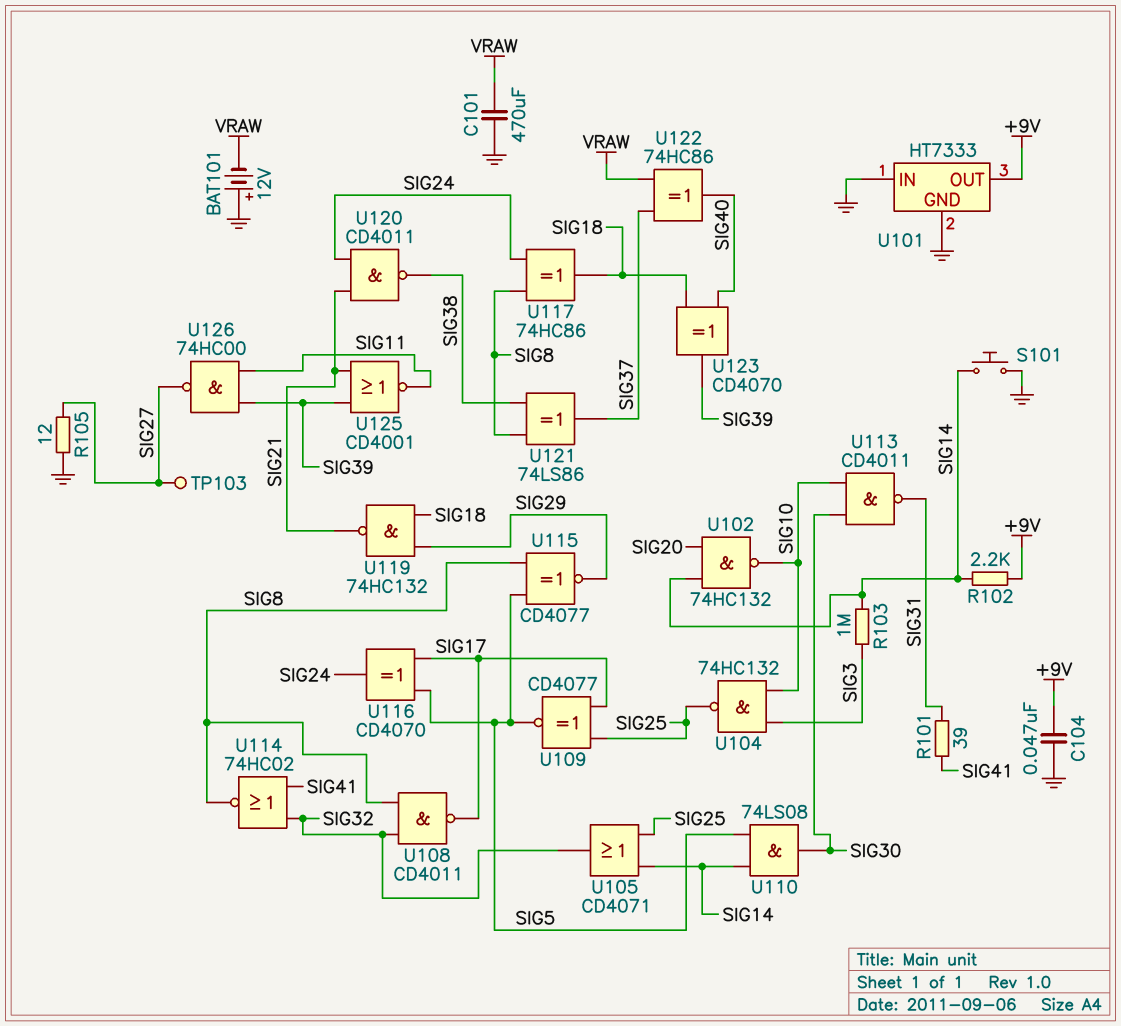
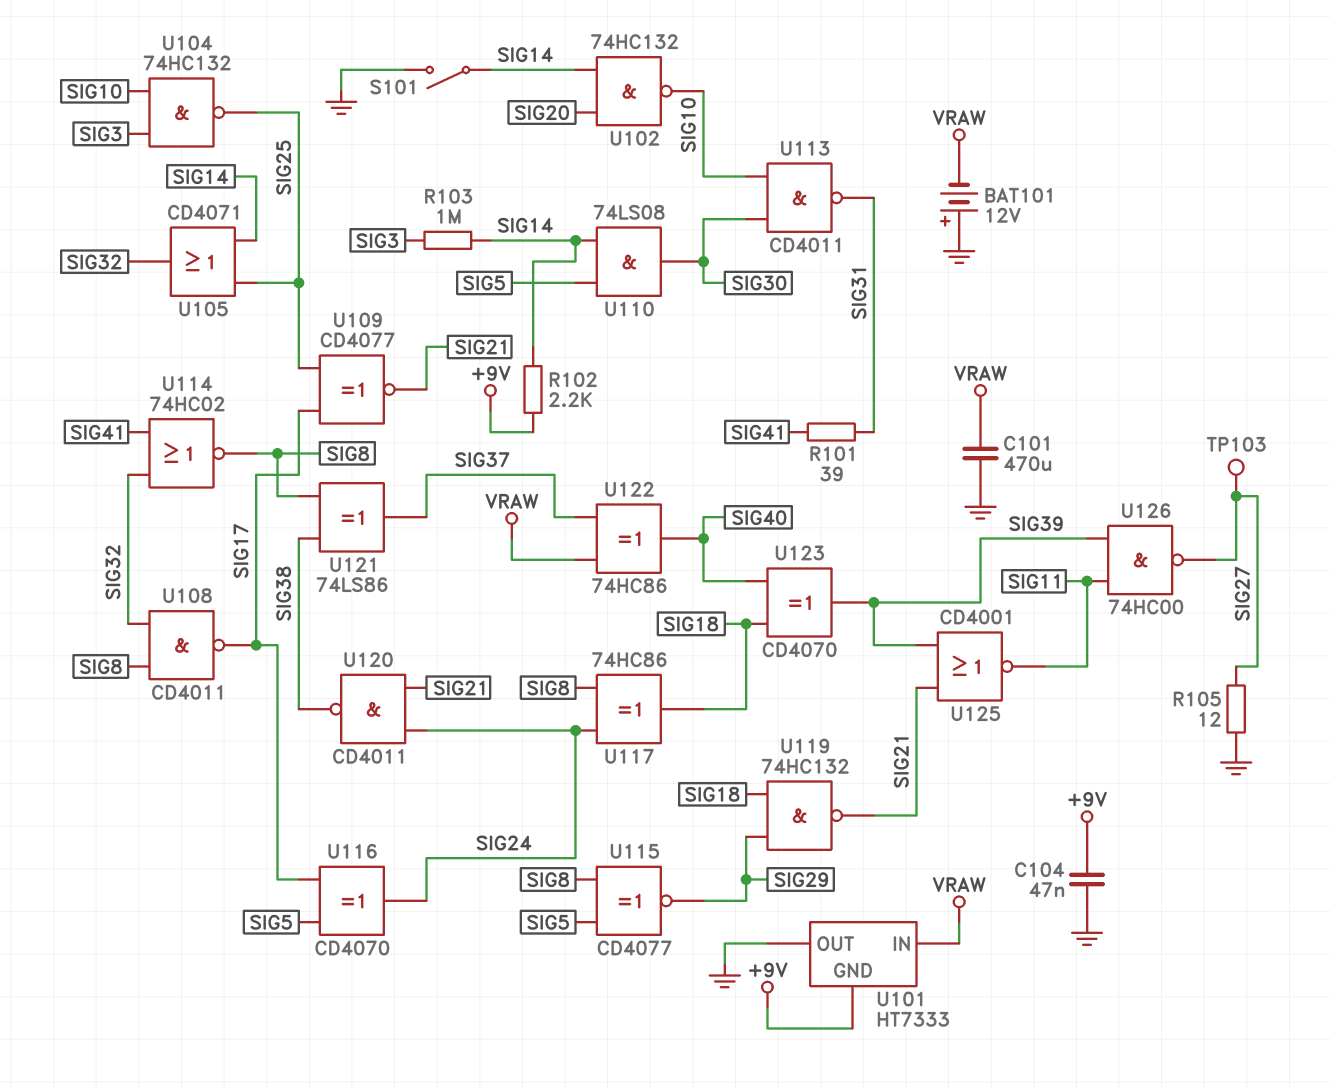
S101: button (GND, SIG14) -> switch (GND, SIG14)
U101 pin GND: GND -> +9V
U101 pin IN: GND -> VRAW
U101 pin OUT: +9V -> GND
U109: XNOR CD4077 (in SIG17, in SIG25, out SIG5) -> XNOR CD4077 (in SIG17, in SIG25, out SIG21)

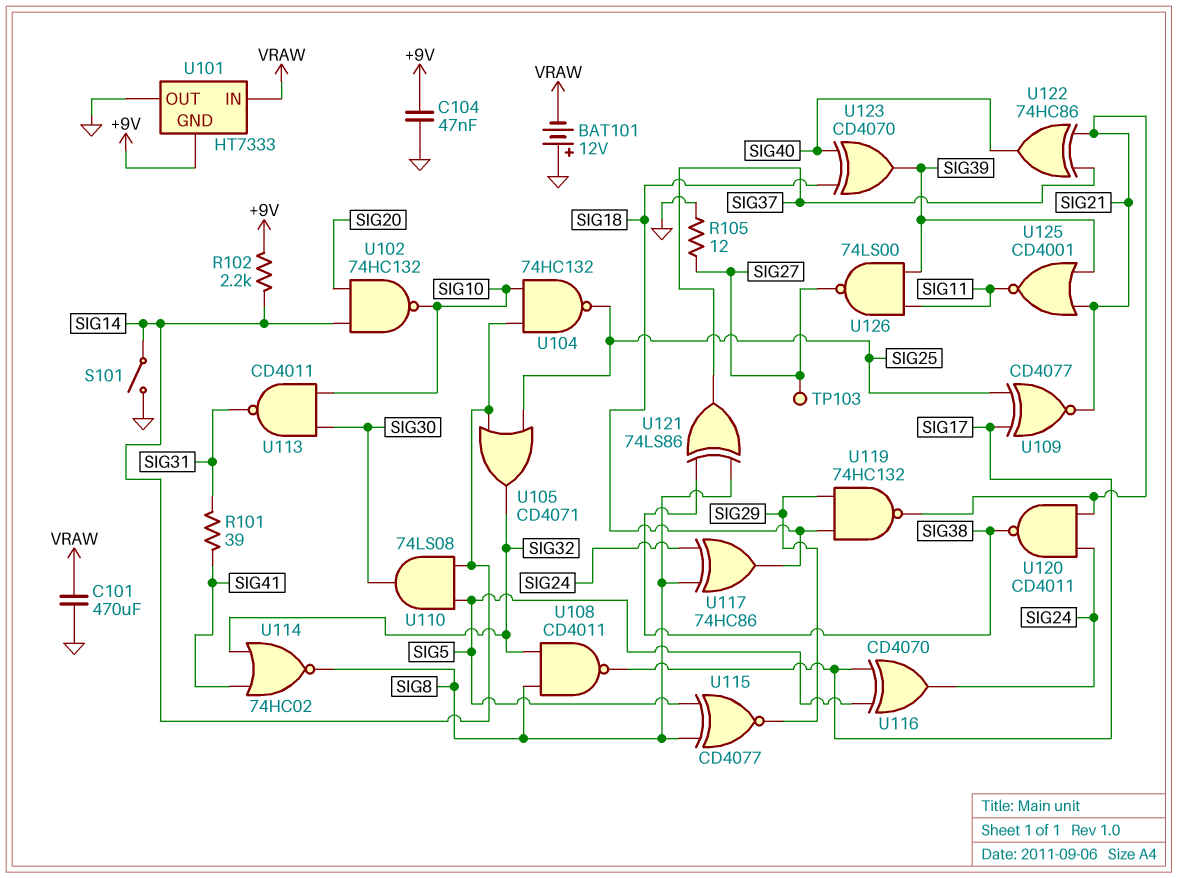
R103: 1M (SIG3, SIG14) -> none
U104: NAND 74HC132 (in SIG3, in SIG10, out SIG25) -> NAND 74HC132 (in SIG10, in SIG14, out SIG25)
U122: XOR 74HC86 (in SIG37, in VRAW, out SIG40) -> XOR 74HC86 (in SIG21, in SIG37, out SIG40)
U126: NAND 74HC00 (in SIG11, in SIG39, out SIG27) -> NAND 74LS00 (in SIG11, in SIG39, out SIG27)

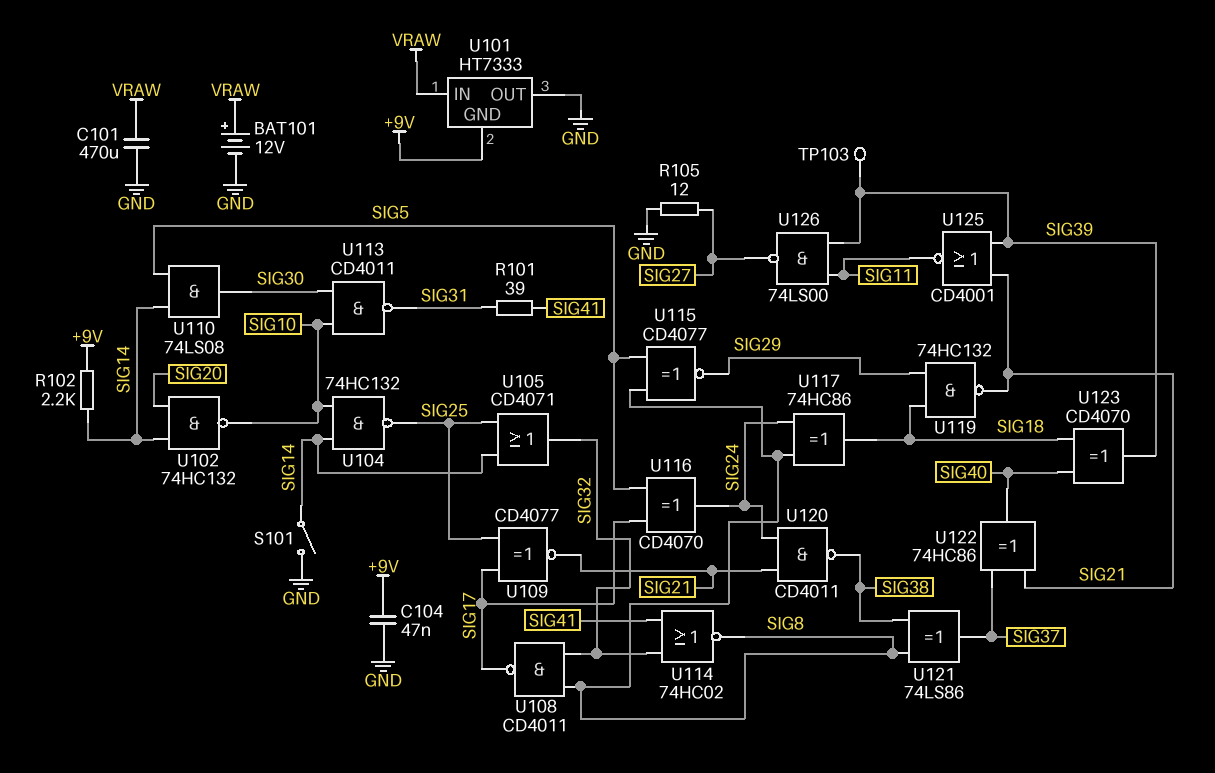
BAT101: 12V (plus GND, minus VRAW) -> 12V (plus VRAW, minus GND)
TP103: test point (SIG27) -> test point (SIG39)

